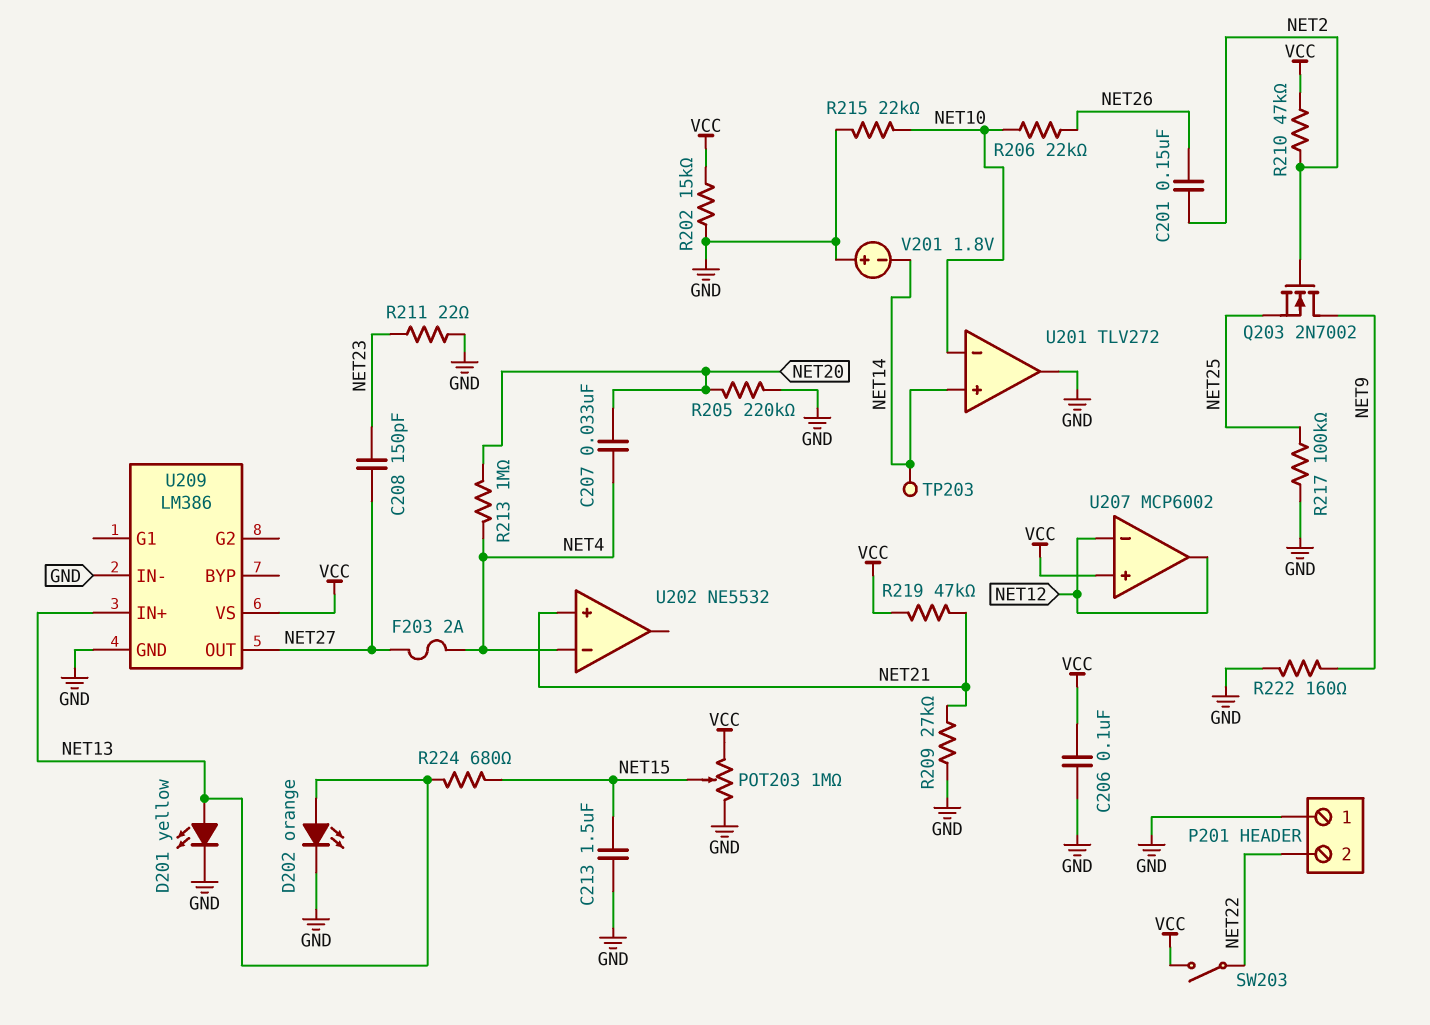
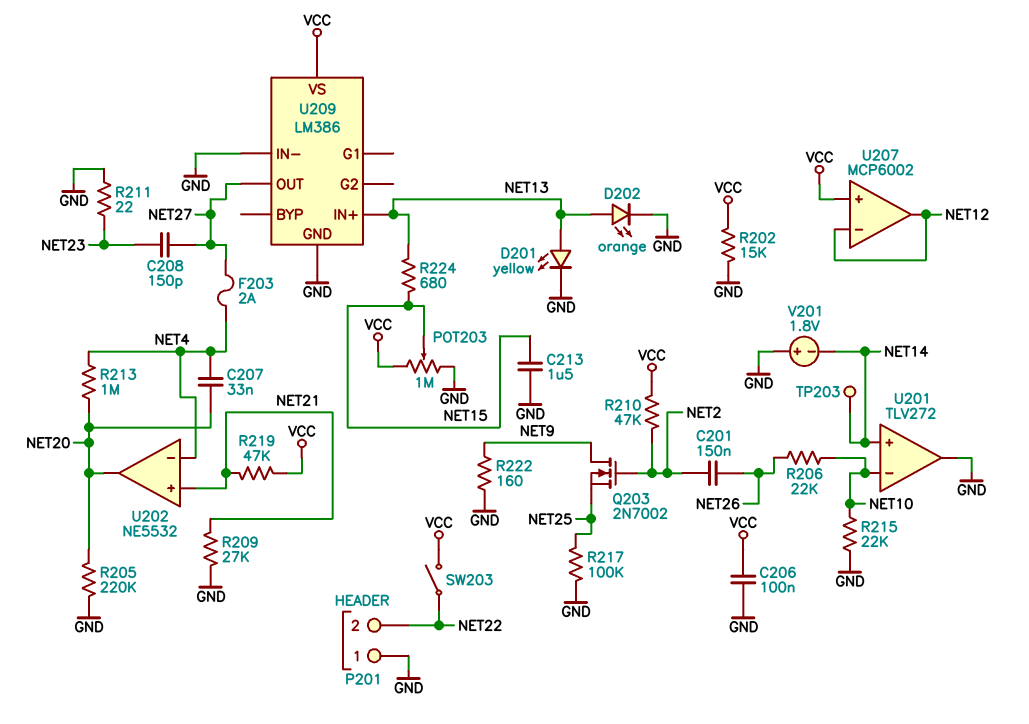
U202 pin out: none -> NET20

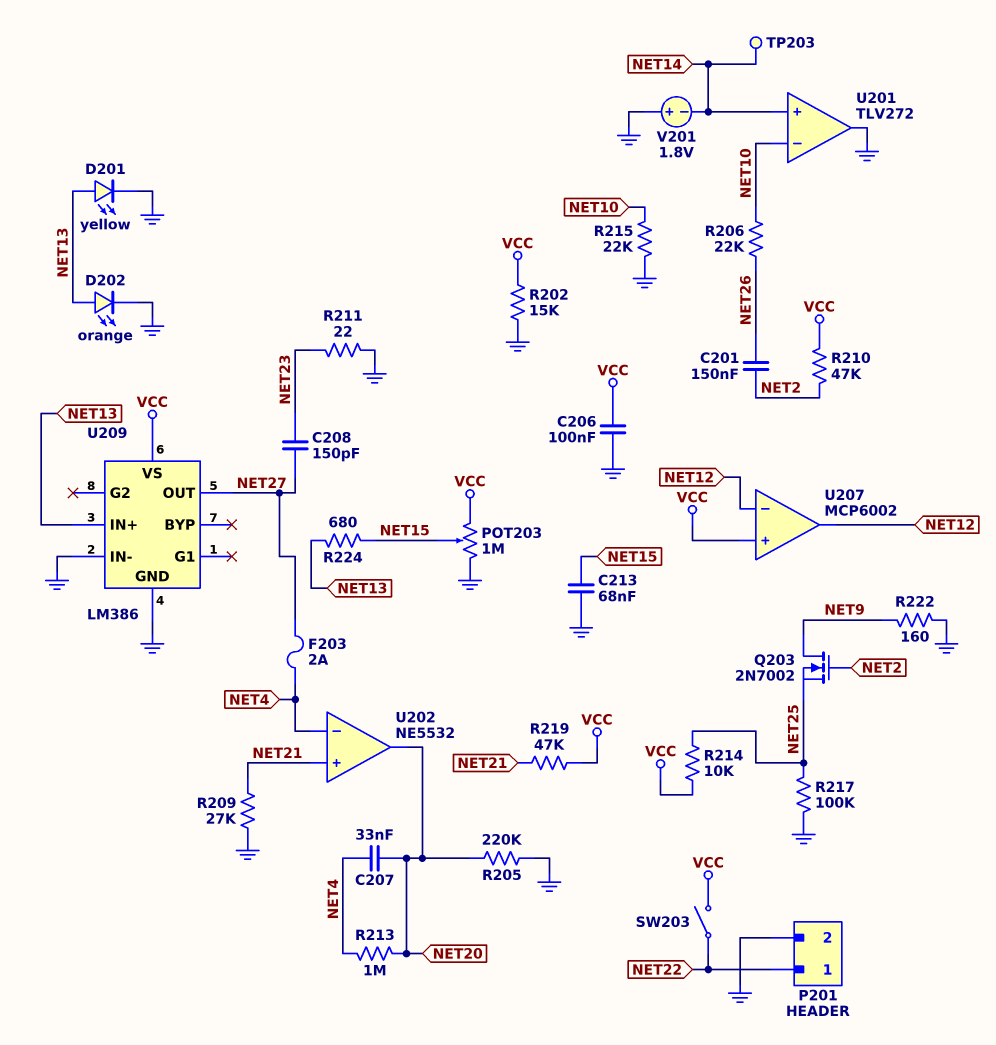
C213: 1.5uF (GND, NET15) -> 68nF (GND, NET15)
P201 pin 1: GND -> NET22
P201 pin 2: NET22 -> GND
R214: none -> 10k (NET25, VCC)

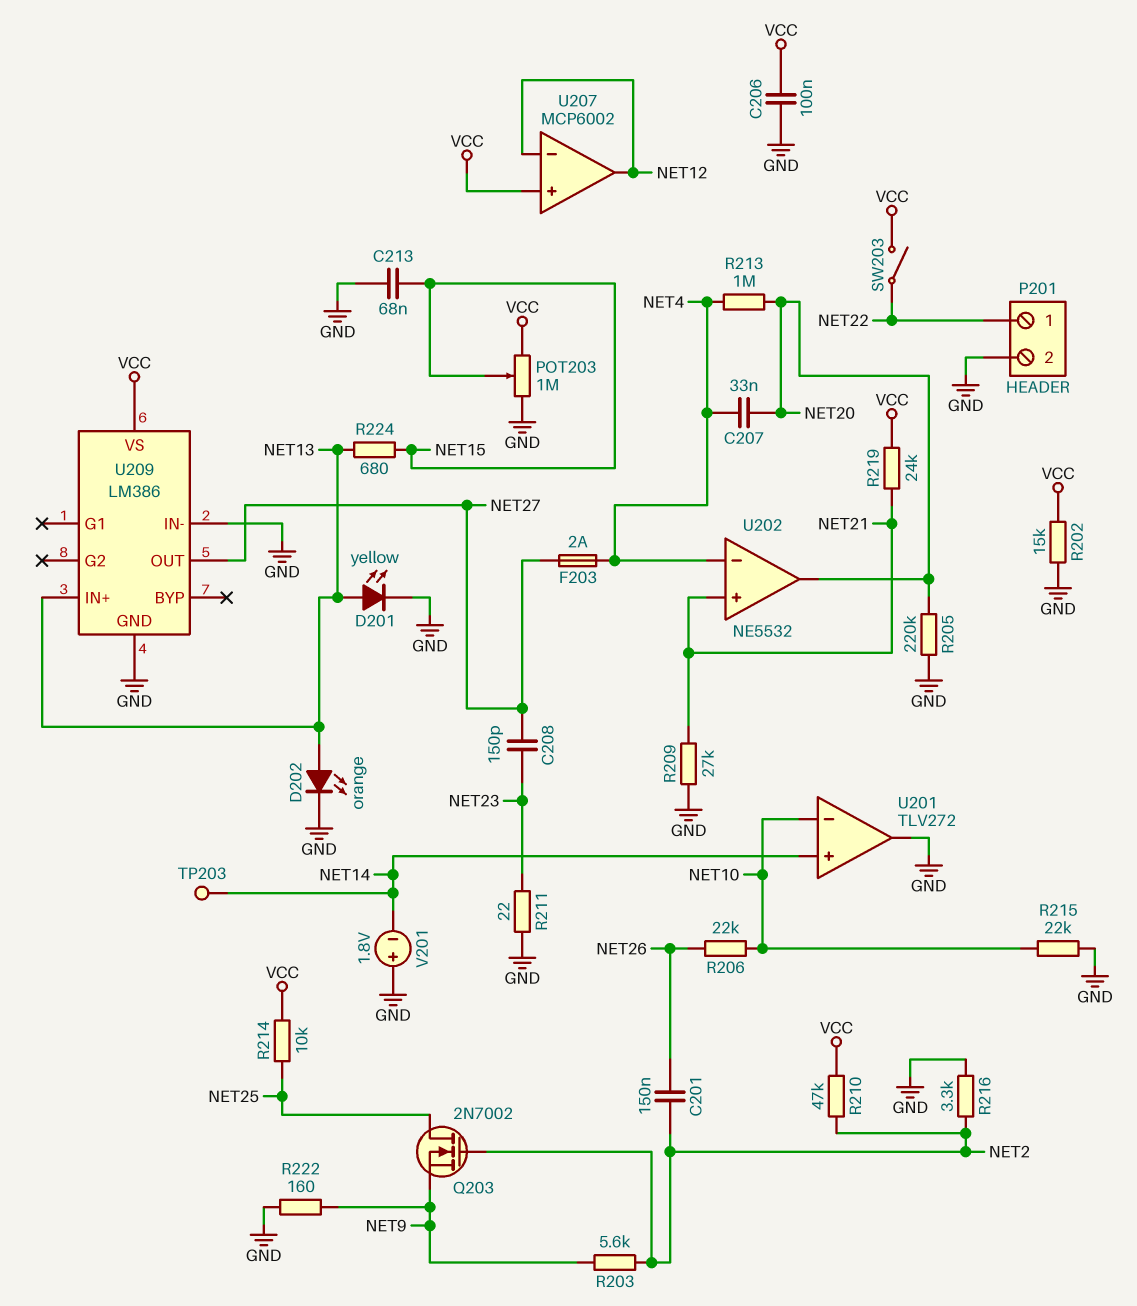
Q203: NMOS 2N7002 (G NET2, D NET9, S NET25) -> NMOS 2N7002 (G NET2, D NET25, S NET9)
R203: none -> 5.6k (NET2, NET9)
R216: none -> 3.3k (GND, NET2)
R217: 100k (GND, NET25) -> none
R219: 47k (NET21, VCC) -> 24k (NET21, VCC)

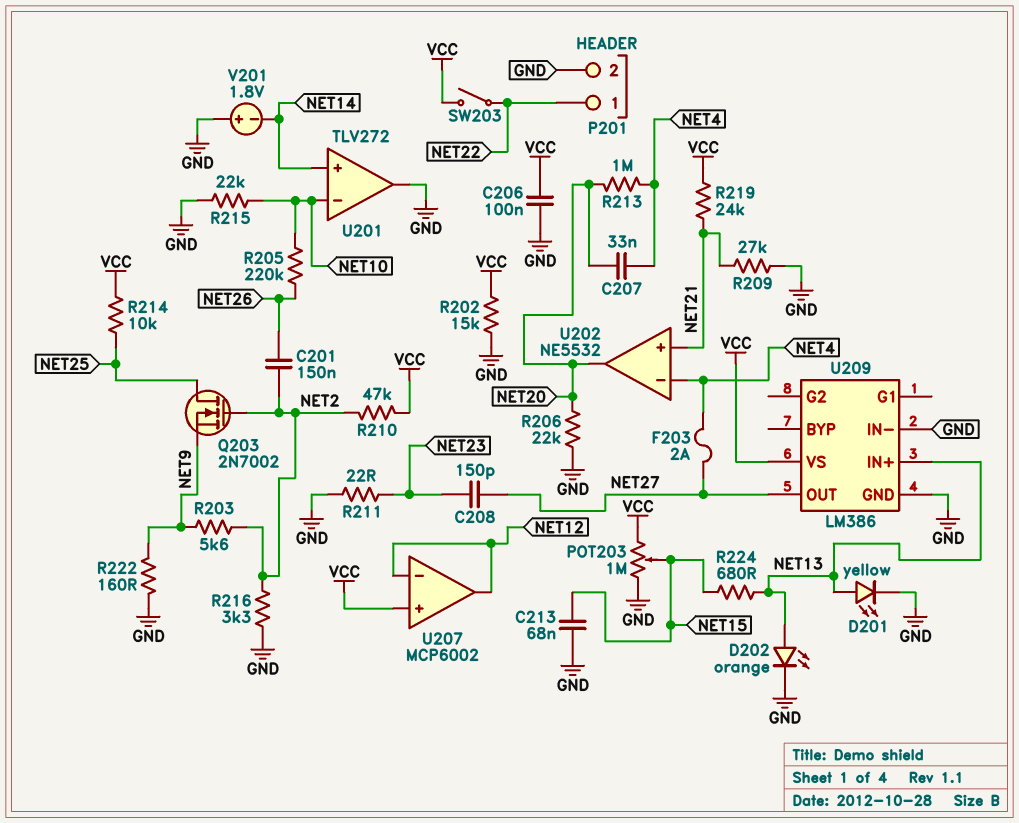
R205: 220k (GND, NET20) -> 220k (NET10, NET26)
R206: 22k (NET10, NET26) -> 22k (GND, NET20)
TP203: test point (NET14) -> none

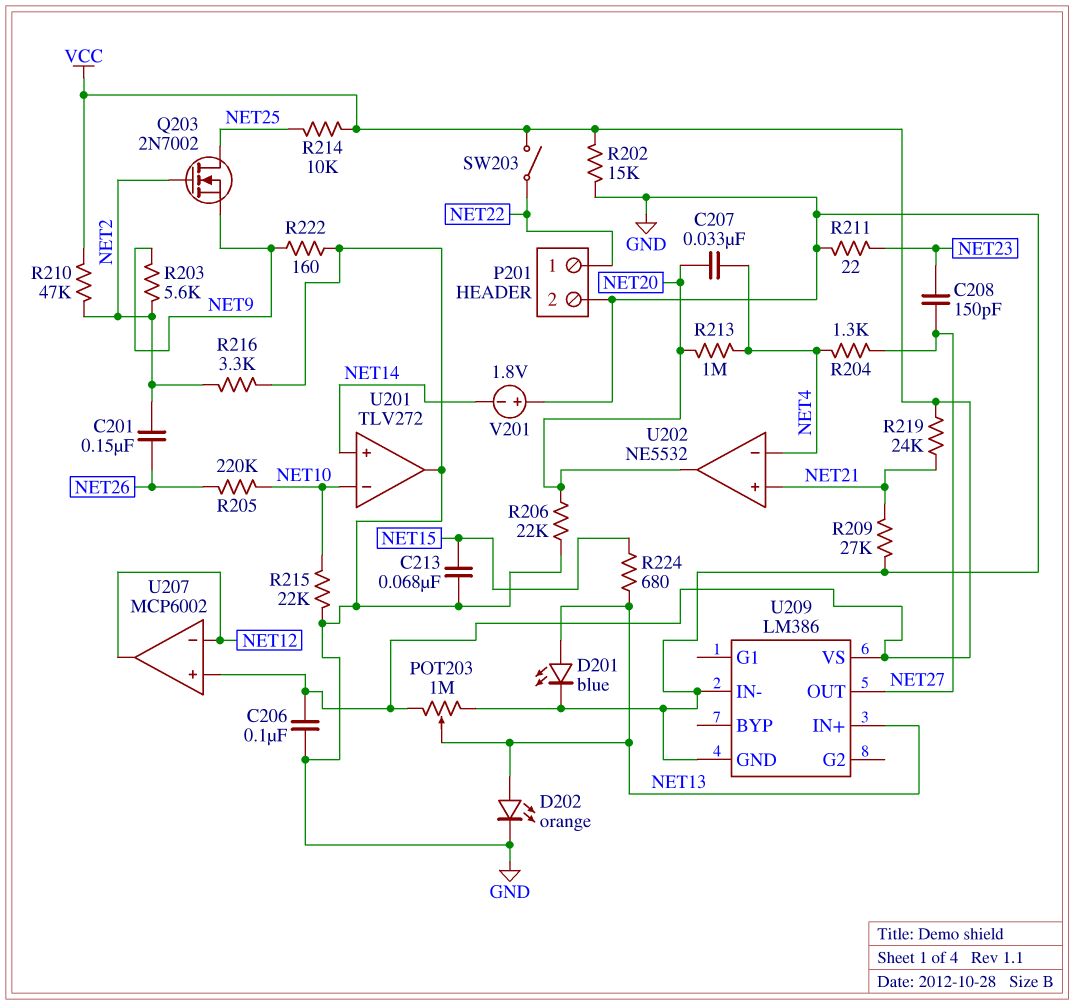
D201: LED yellow (A NET13, K GND) -> LED blue (A NET13, K GND)
F203: 2A (NET4, NET27) -> none
POT203: 1M (GND, VCC, wiper NET15) -> 1M (GND, VCC, wiper NET13)
R204: none -> 1.3k (NET4, NET27)

